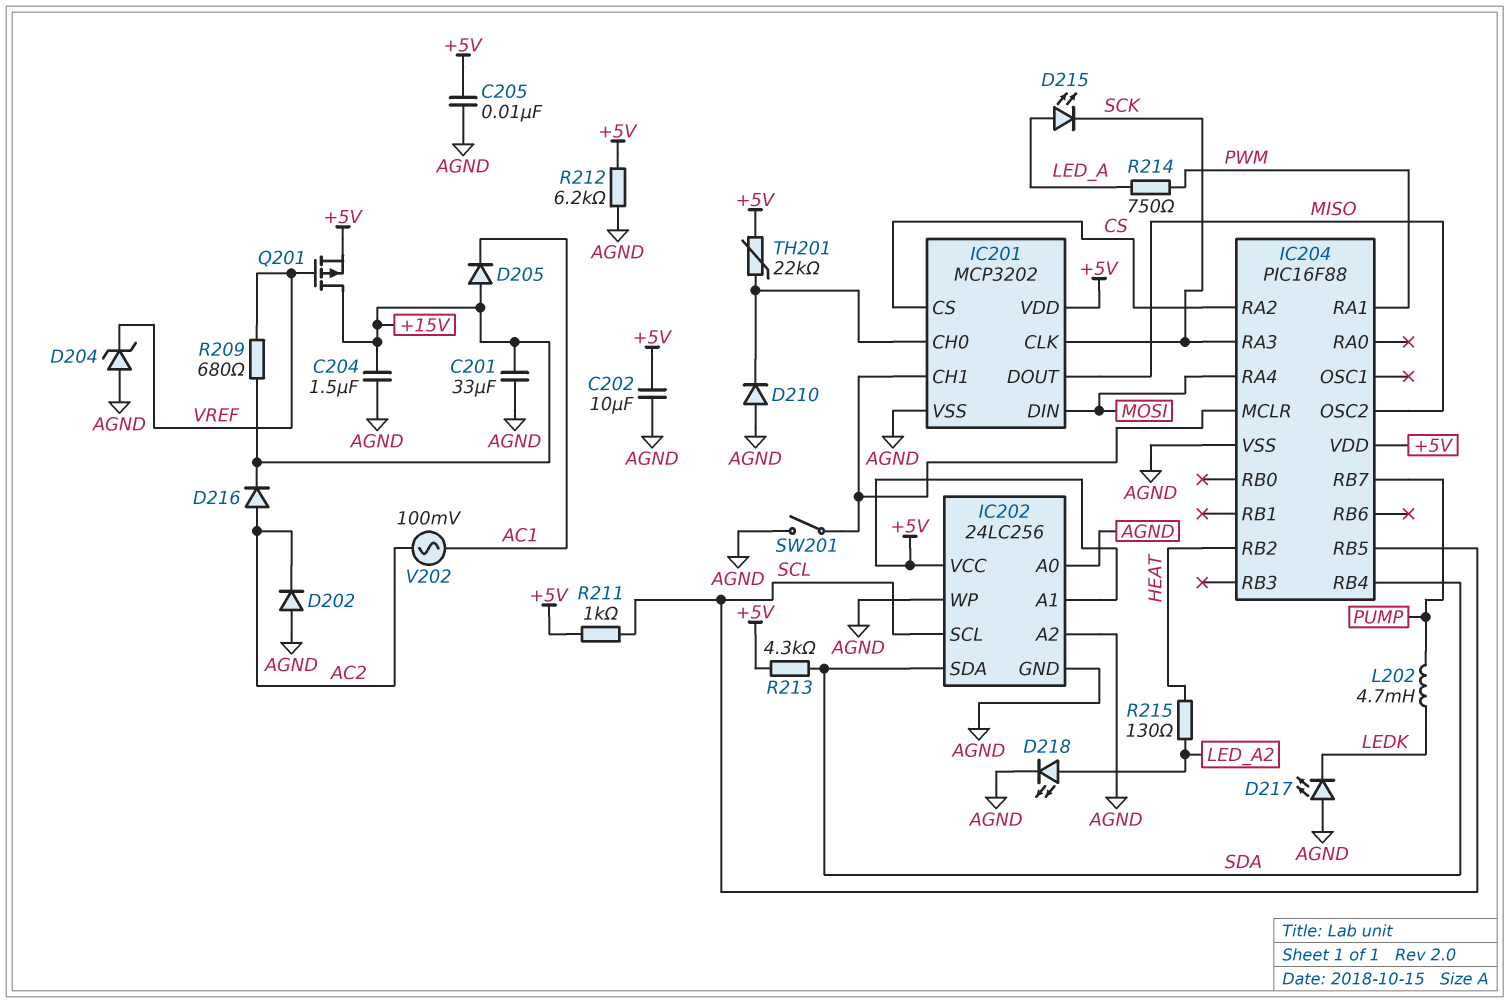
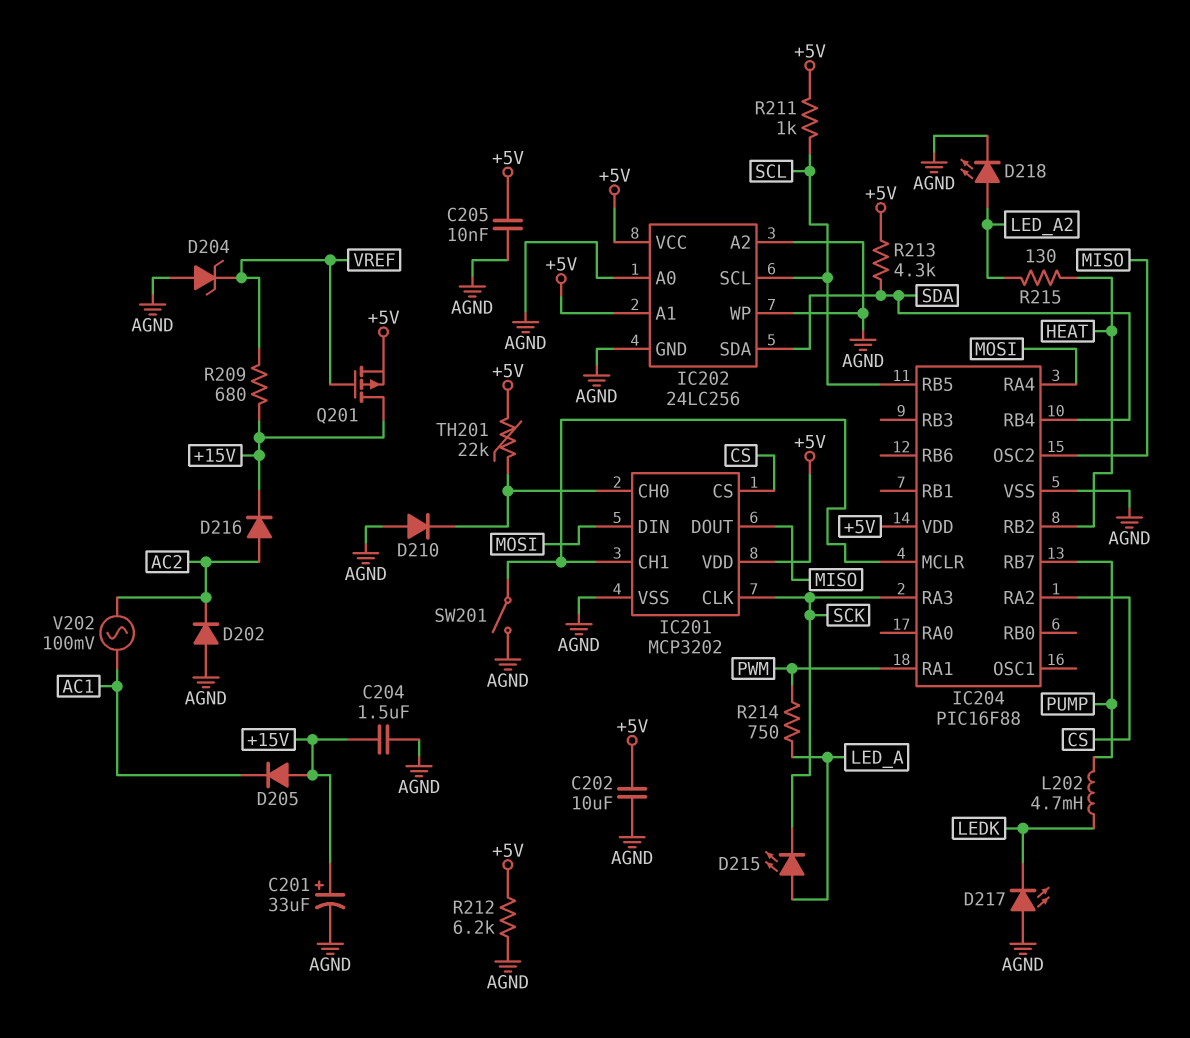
C201: 33uF (+15V, AGND) -> 33uF (plus +15V, minus AGND)

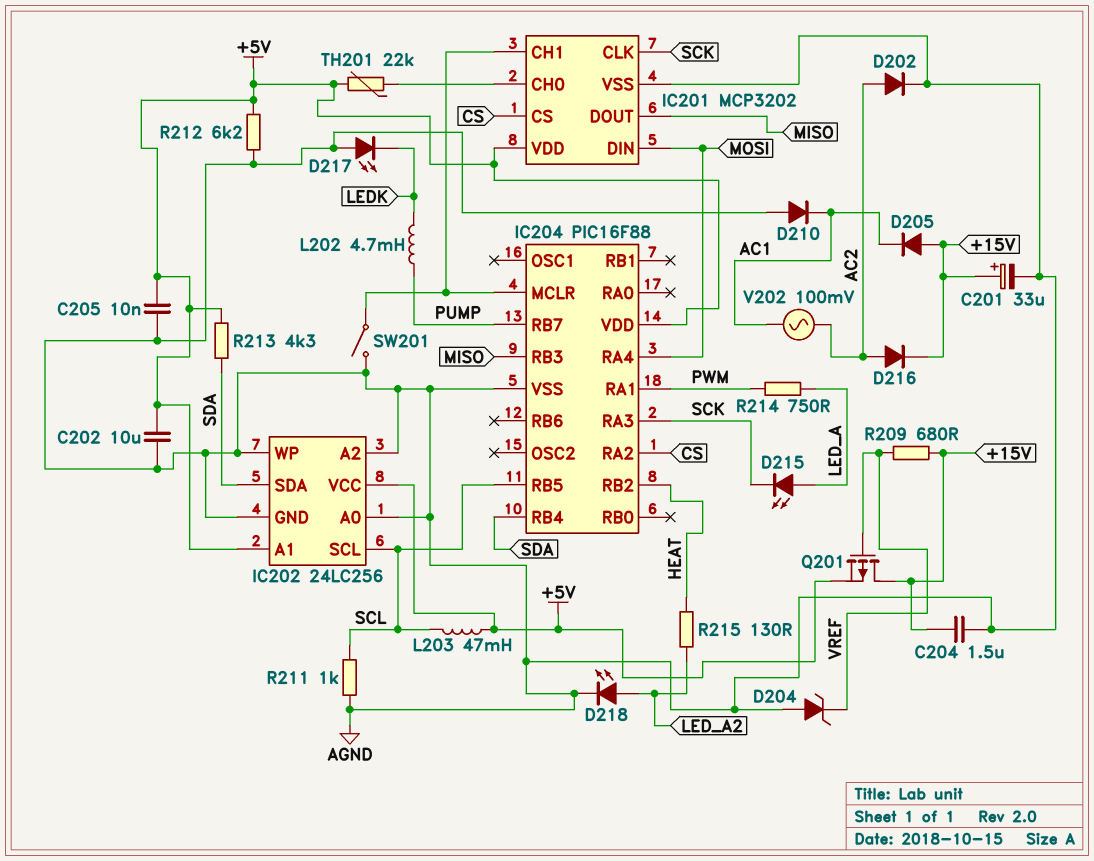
D202: diode (A AGND, K AC2) -> diode (A AC2, K AGND)
D210: diode (A AGND, K IC201/CH0) -> diode (A AGND, K AC1)
IC204 pin OSC2: MISO -> none
IC204 pin RB3: none -> MISO
L203: none -> 47mH (+5V, SCL)
R211: 1k (+5V, SCL) -> 1k (AGND, SCL)

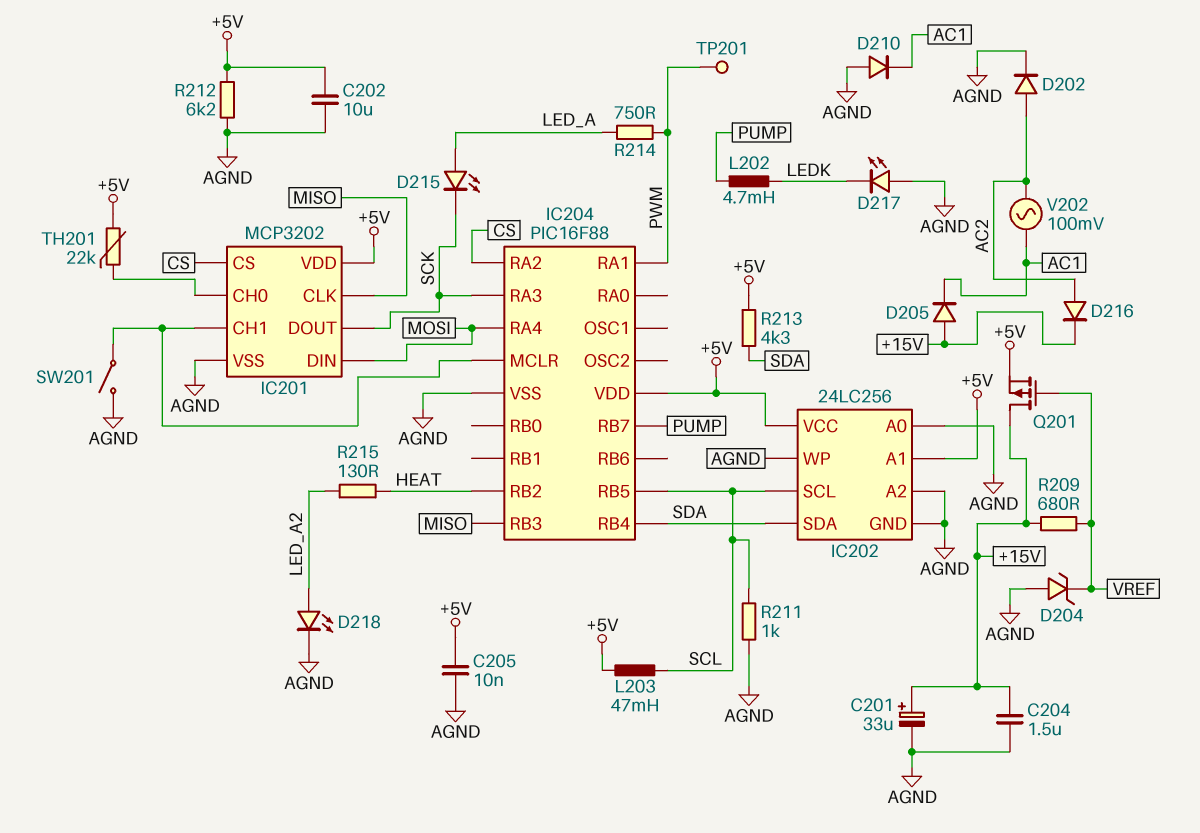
IC201 pin CLK: SCK -> MISO
IC201 pin DOUT: MISO -> SCK
TP201: none -> test point (PWM)

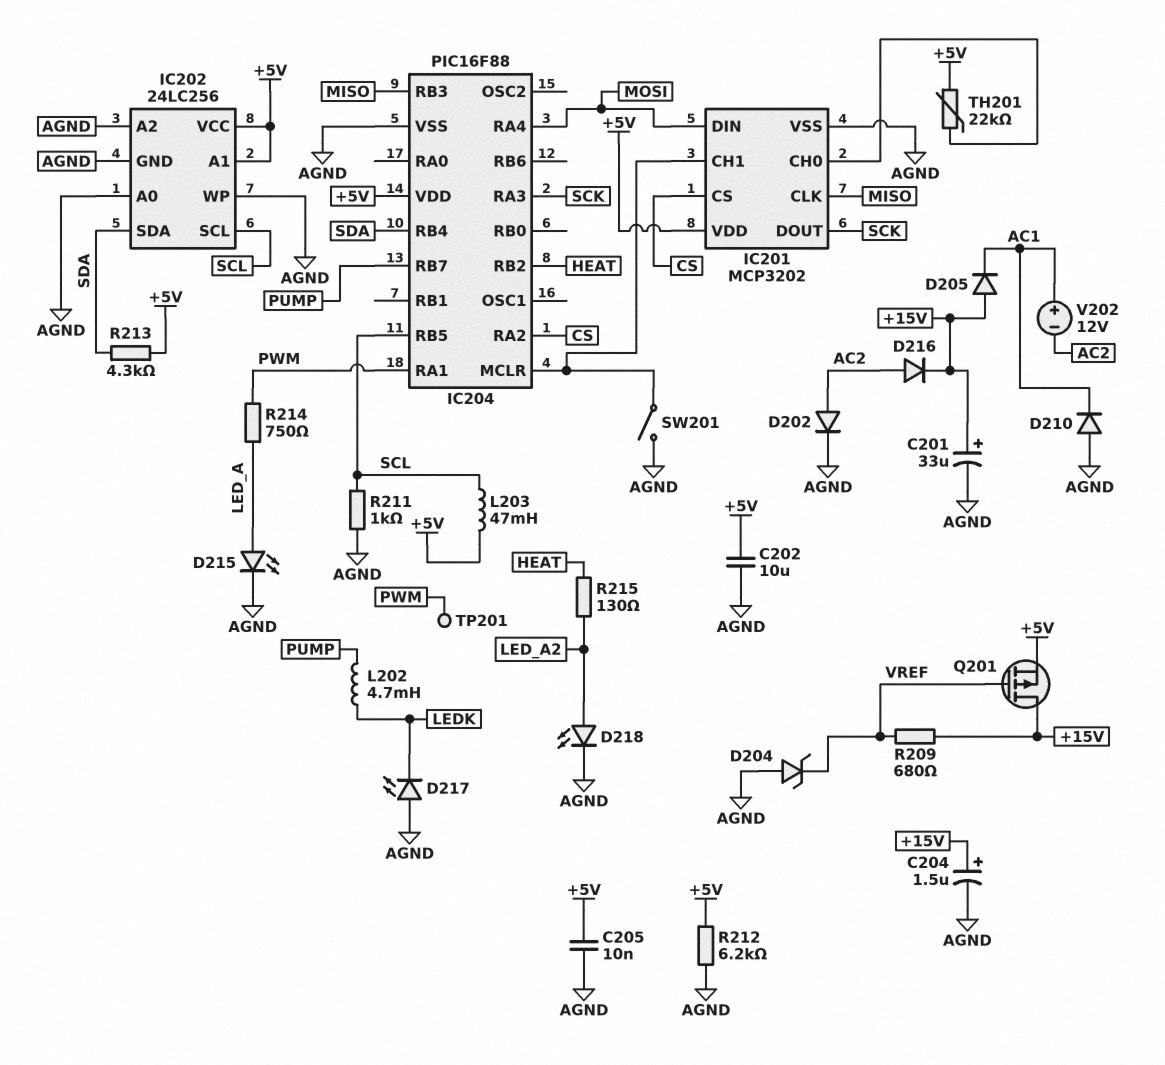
C204: 1.5uF (+15V, AGND) -> 1.5uF (plus +15V, minus AGND)
D215: LED (A LED_A, K SCK) -> LED (A LED_A, K AGND)
V202: AC 100mV (AC1, AC2) -> 12V (plus AC1, minus AC2)

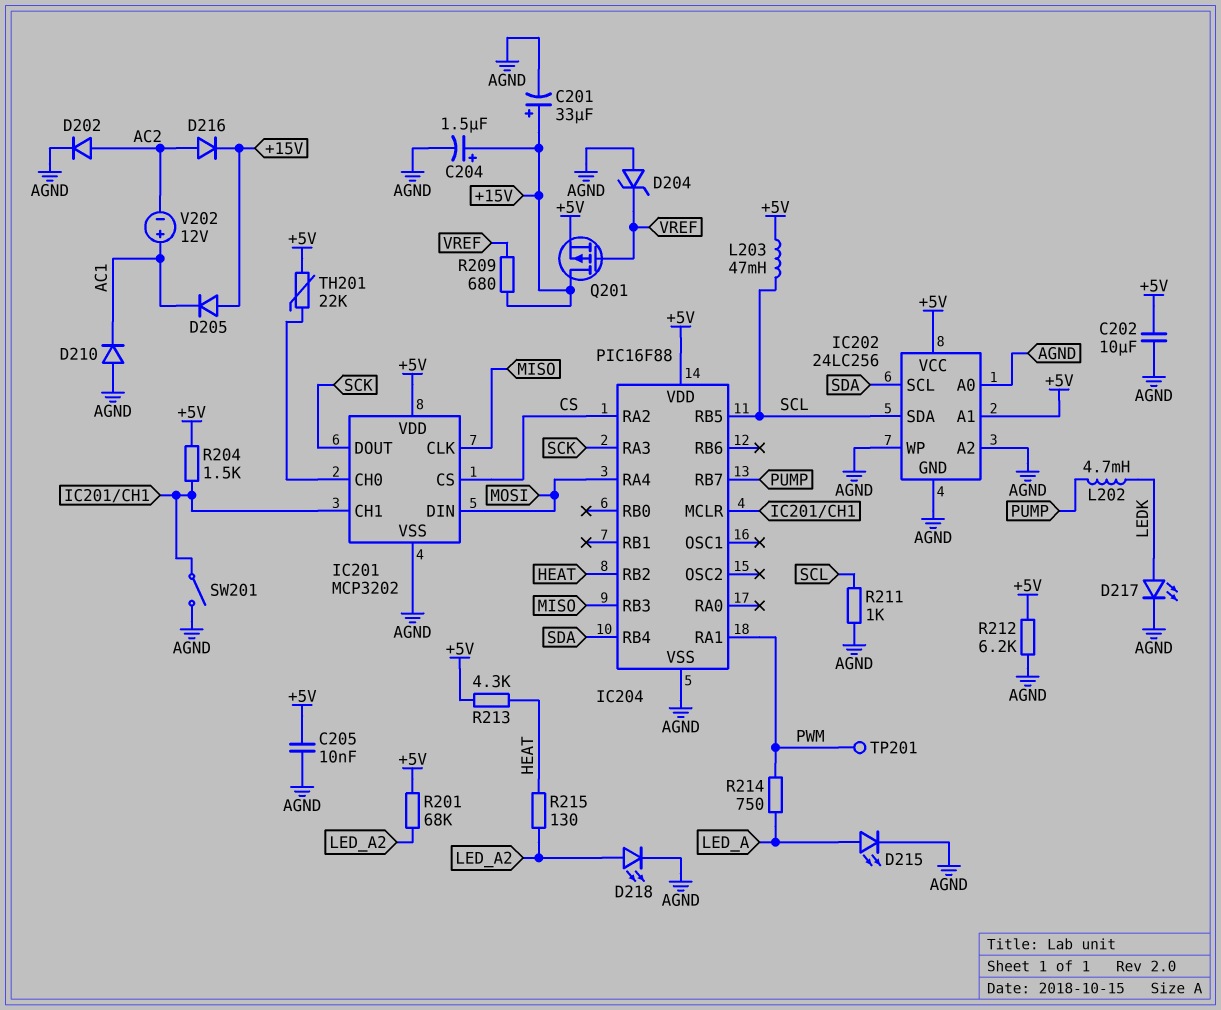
D217: LED (A AGND, K LEDK) -> LED (A LEDK, K AGND)
IC202 pin SCL: SCL -> SDA
IC202 pin SDA: SDA -> SCL
R201: none -> 68k (+5V, LED_A2)
R204: none -> 1.5k (+5V, IC201/CH1)
R213: 4.3k (+5V, SDA) -> 4.3k (+5V, HEAT)

